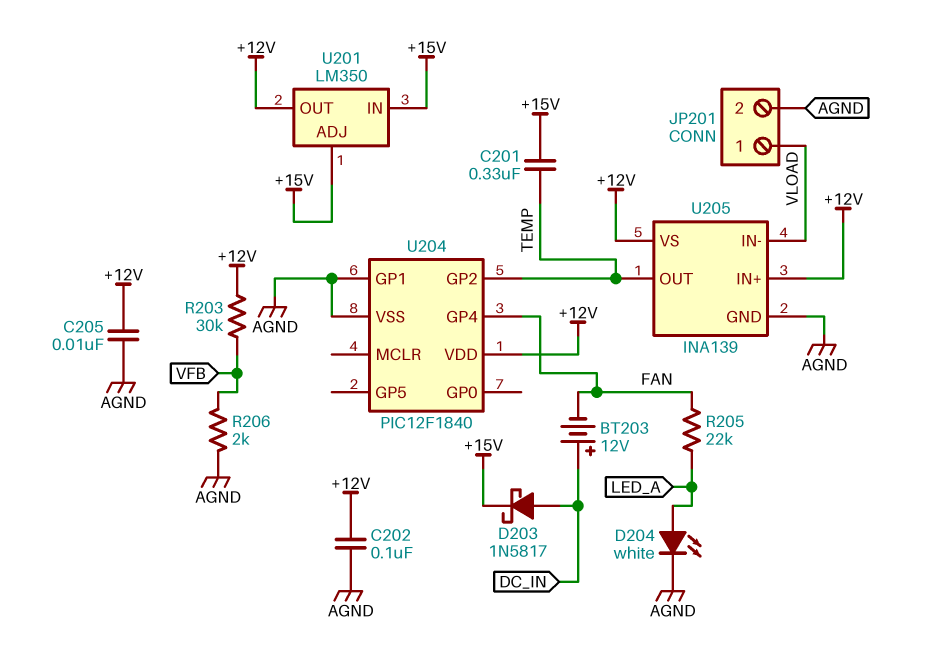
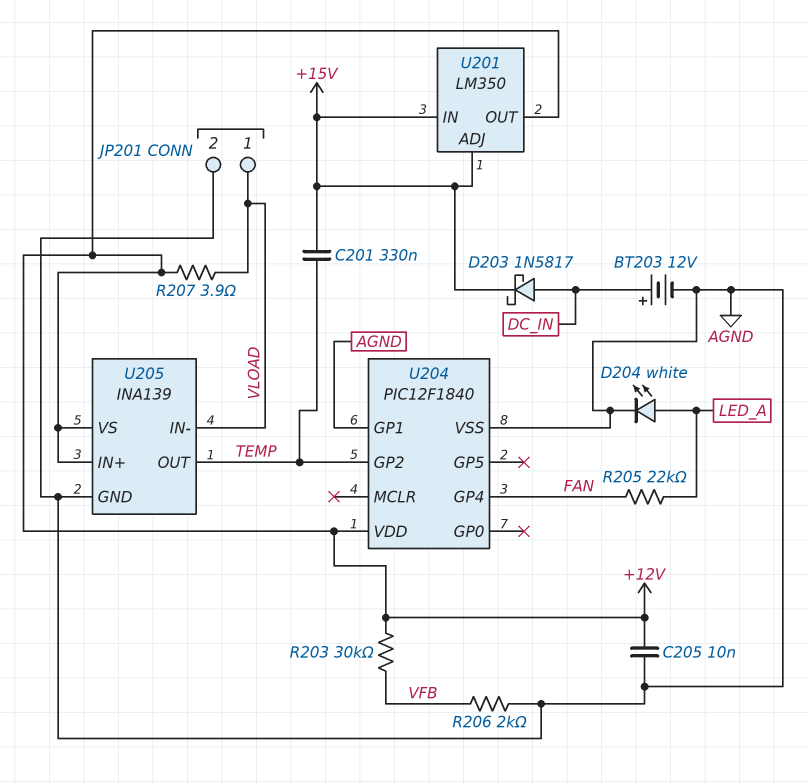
BT203: 12V (plus DC_IN, minus FAN) -> 12V (plus DC_IN, minus AGND)
C202: 100nF (+12V, AGND) -> none
R207: none -> 3.9 (+12V, VLOAD)

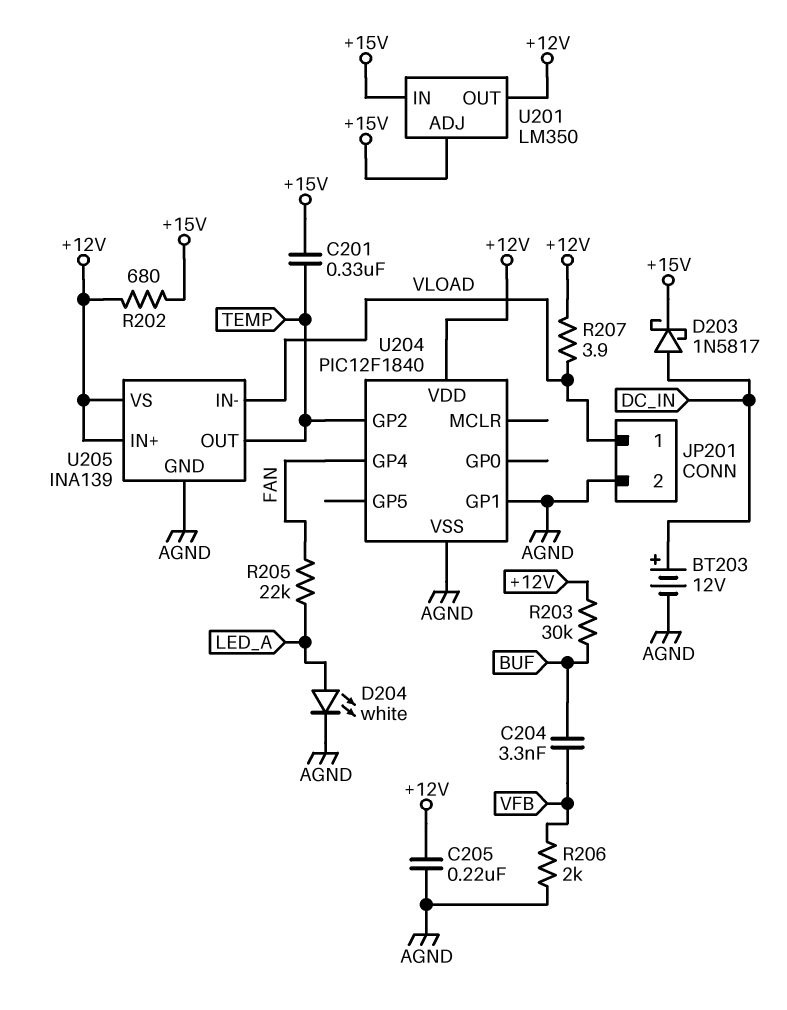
C204: none -> 3.3nF (BUF, VFB)
C205: 10nF (+12V, AGND) -> 220nF (+12V, AGND)
R202: none -> 680 (+12V, +15V)
R203: 30k (+12V, VFB) -> 30k (+12V, BUF)

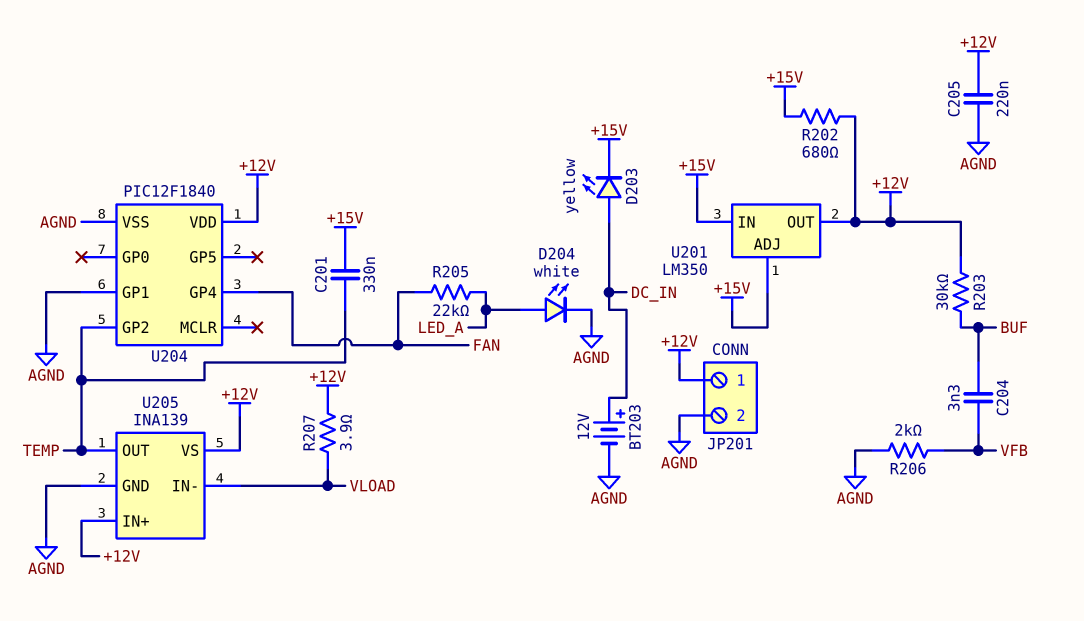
D203: schottky 1N5817 (A DC_IN, K +15V) -> LED yellow (A DC_IN, K +15V)
JP201 pin 1: VLOAD -> +12V

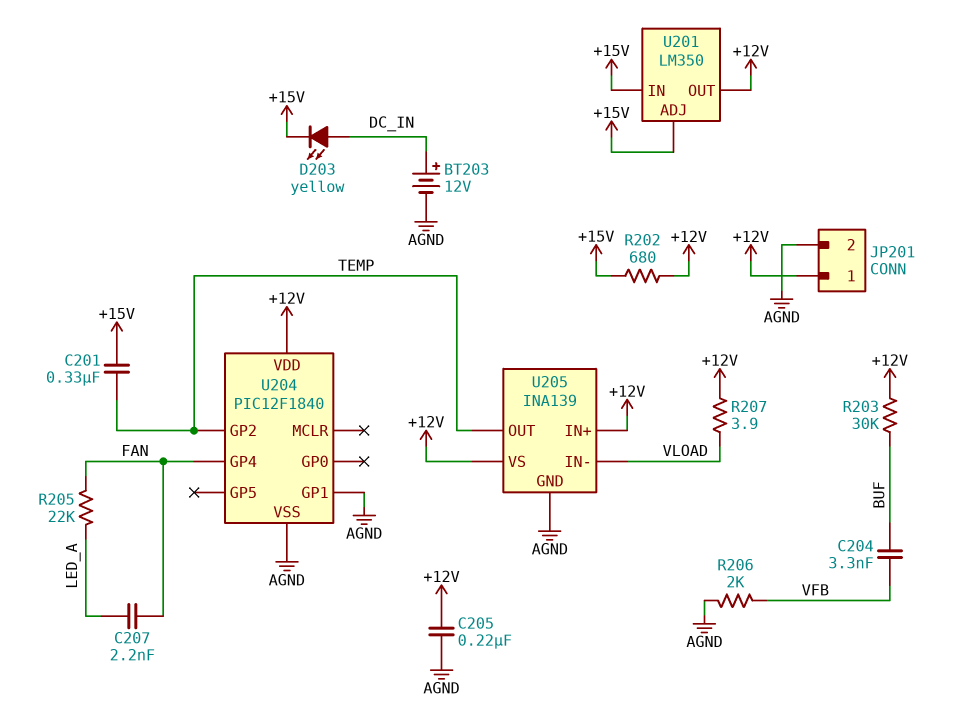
C207: none -> 2.2nF (FAN, LED_A)
D204: LED white (A LED_A, K AGND) -> none

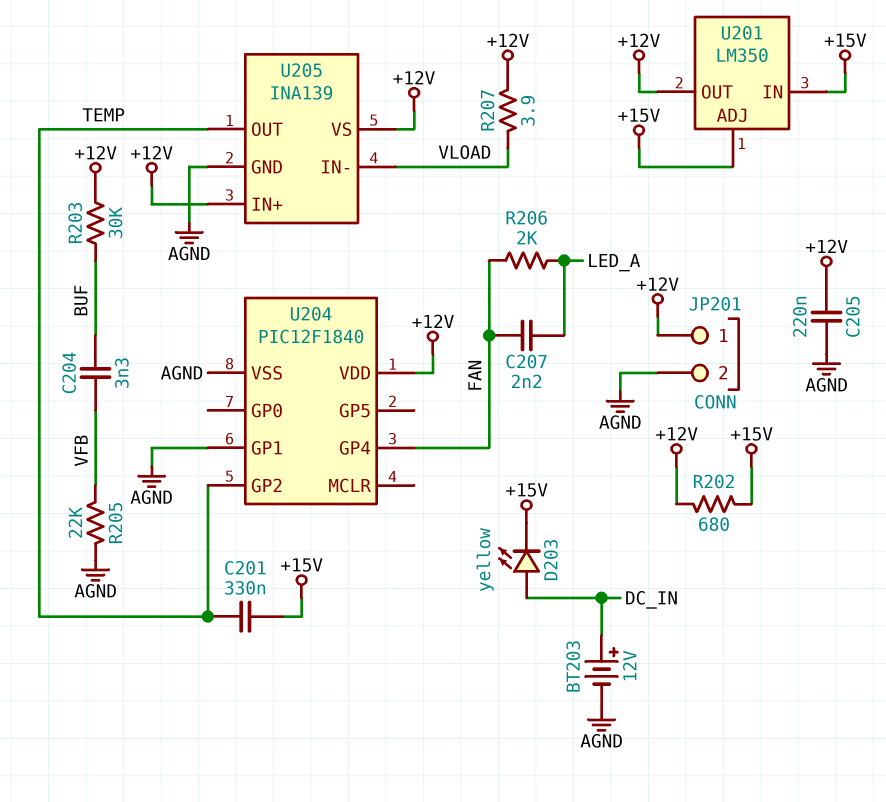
R205: 22k (FAN, LED_A) -> 22k (AGND, VFB)
R206: 2k (AGND, VFB) -> 2k (FAN, LED_A)

